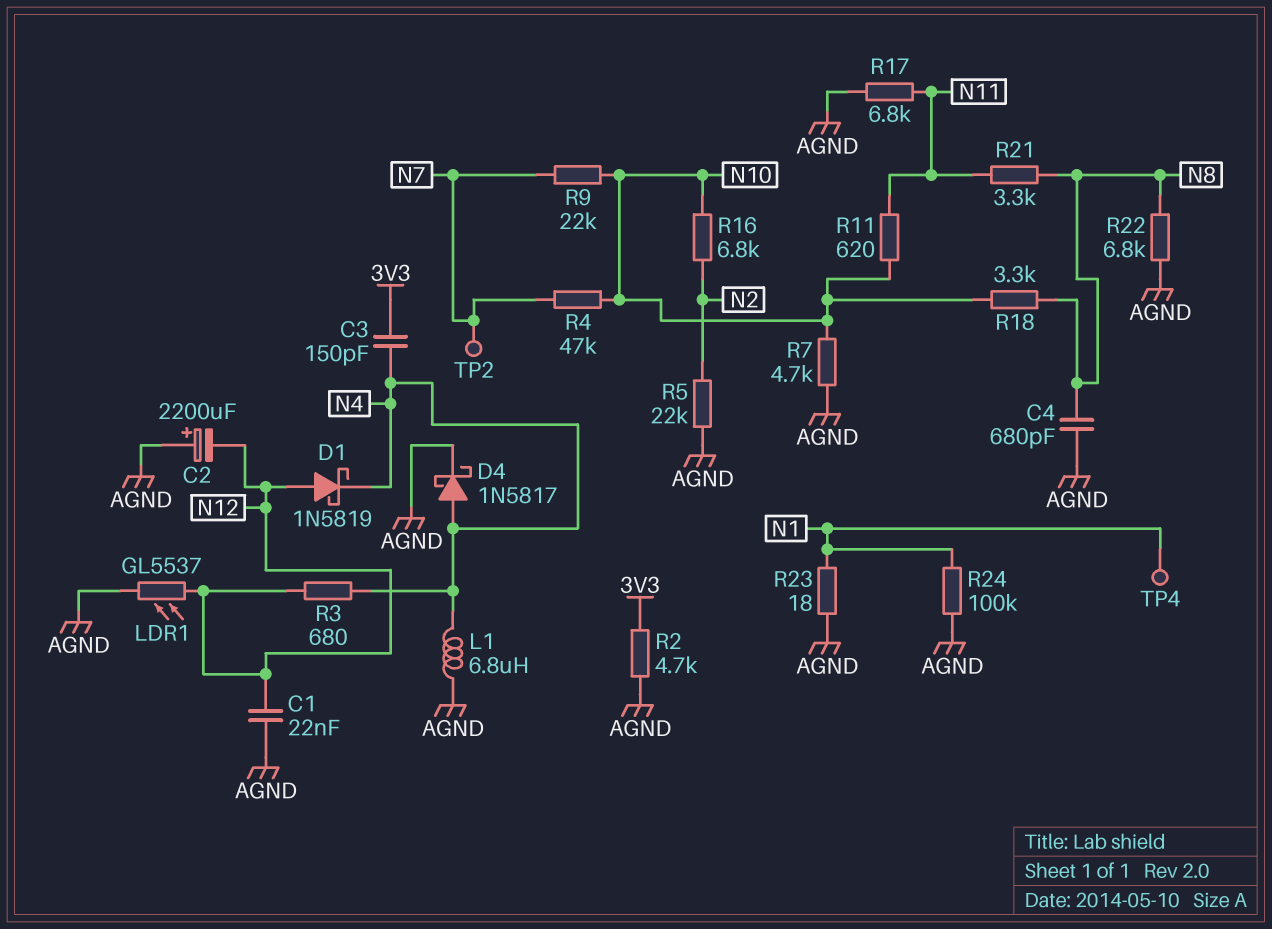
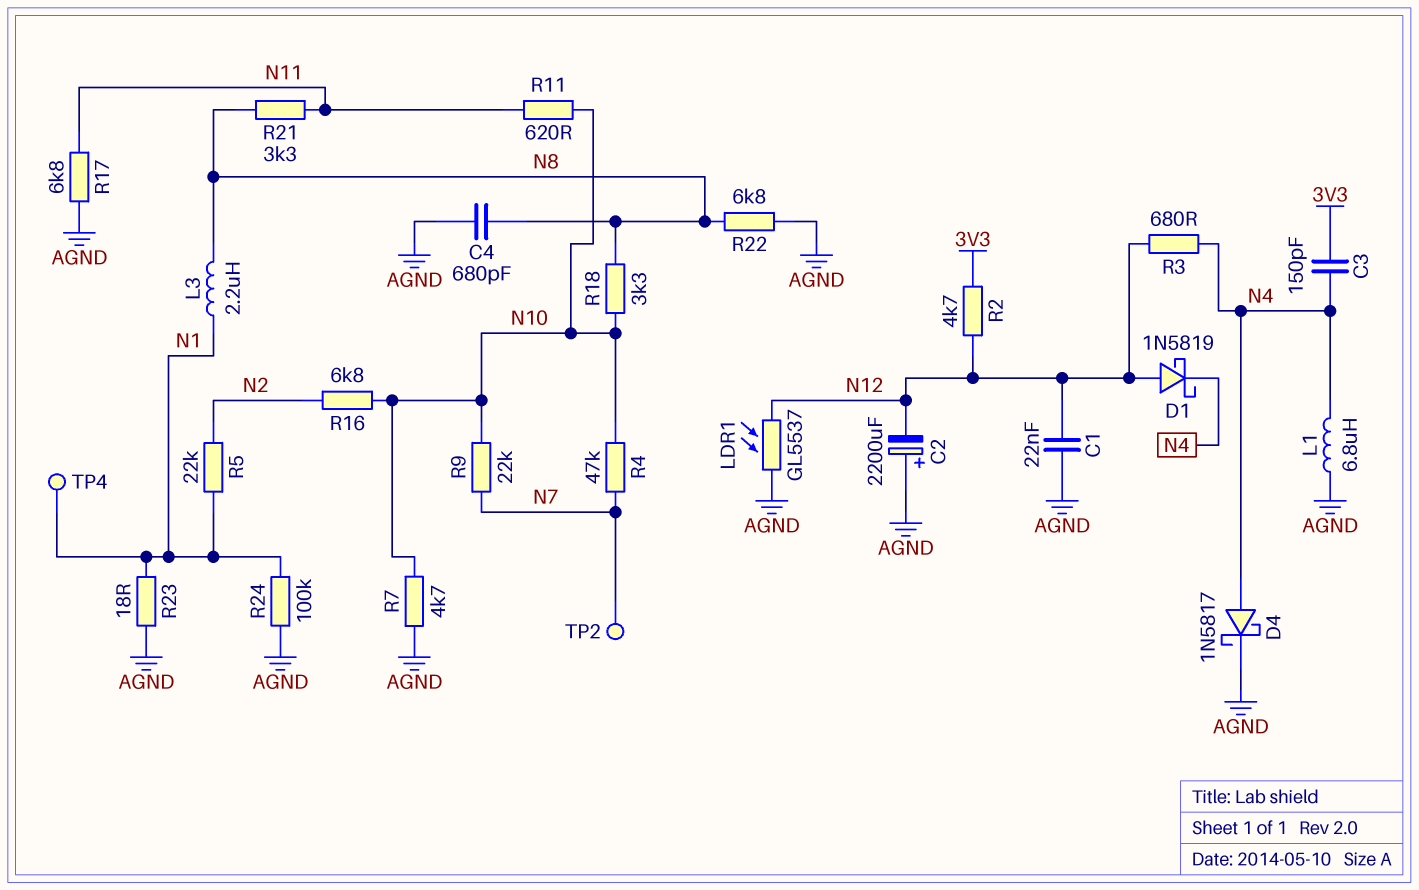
L3: none -> 2.2uH (N1, N8)
R2: 4.7k (3V3, AGND) -> 4.7k (3V3, N12)
R5: 22k (AGND, N2) -> 22k (N1, N2)

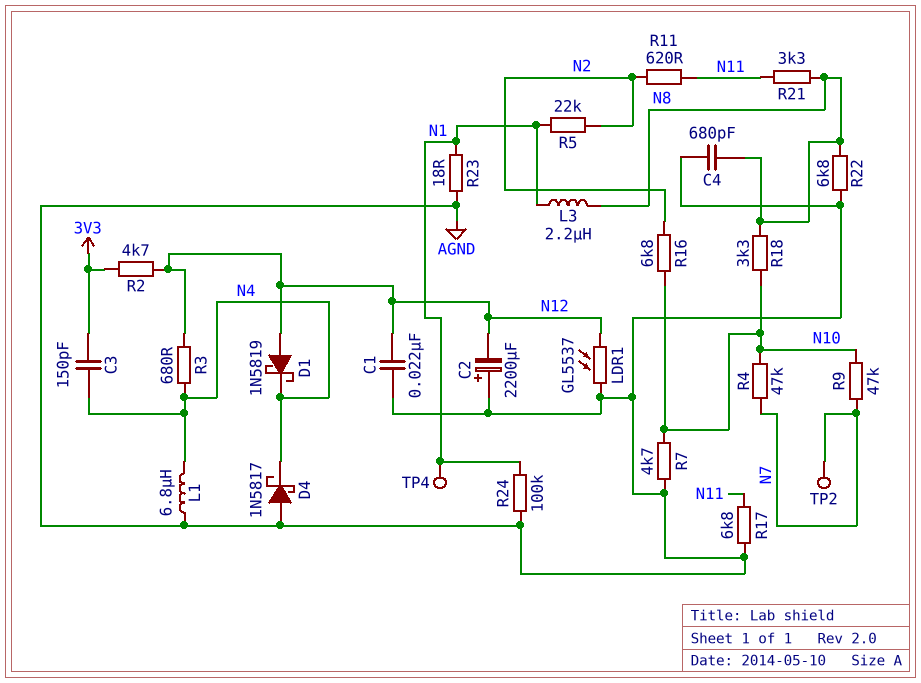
D4: schottky 1N5817 (A N4, K AGND) -> schottky 1N5817 (A AGND, K N4)
R9: 22k (N7, N10) -> 47k (N7, N10)
R11: 620 (N10, N11) -> 620 (N2, N11)

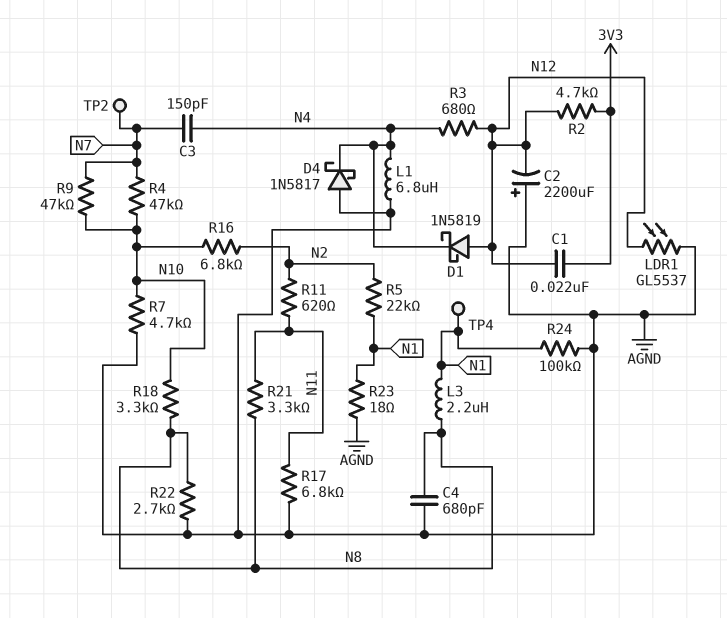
C1: 22nF (AGND, N12) -> 22nF (3V3, N12)
C3: 150pF (3V3, N4) -> 150pF (N4, N7)
R22: 6.8k (AGND, N8) -> 2.7k (AGND, N8)

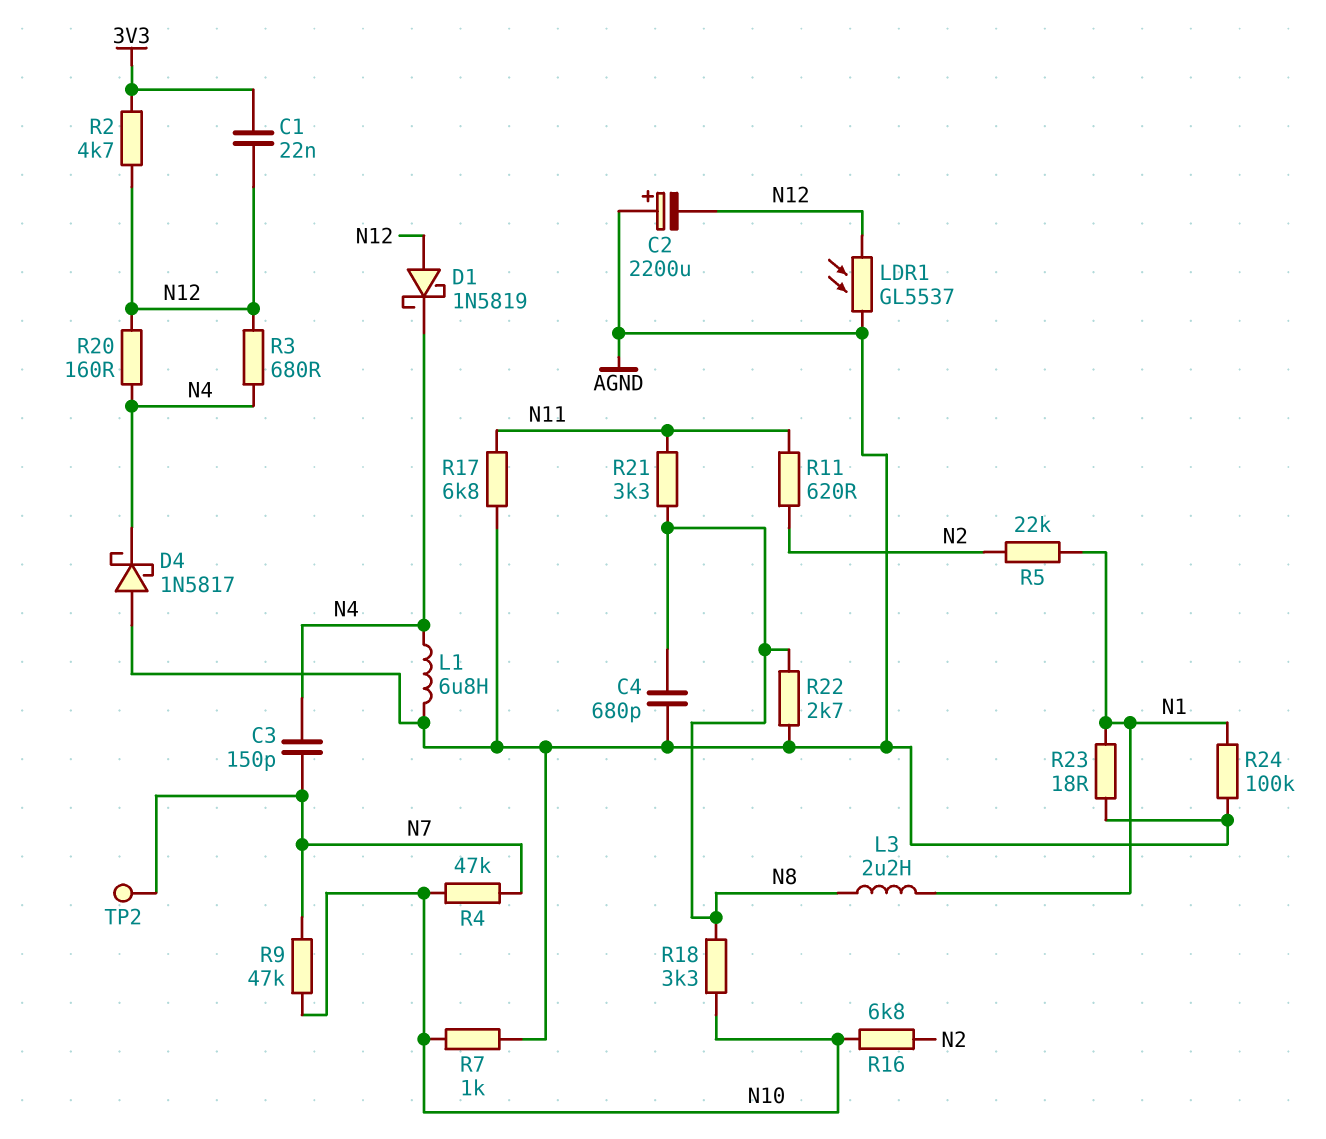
R7: 4.7k (AGND, N10) -> 1k (AGND, N10)
R20: none -> 160 (N4, N12)
TP4: test point (N1) -> none

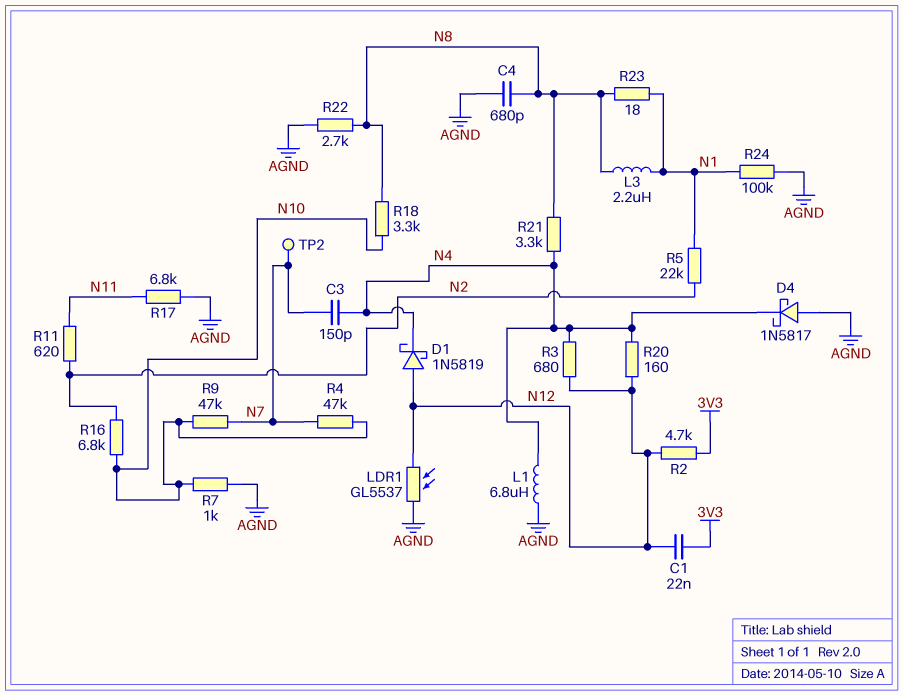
C2: 2200uF (plus AGND, minus N12) -> none
R21: 3.3k (N8, N11) -> 3.3k (N4, N8)
R23: 18 (AGND, N1) -> 18 (N1, N8)

